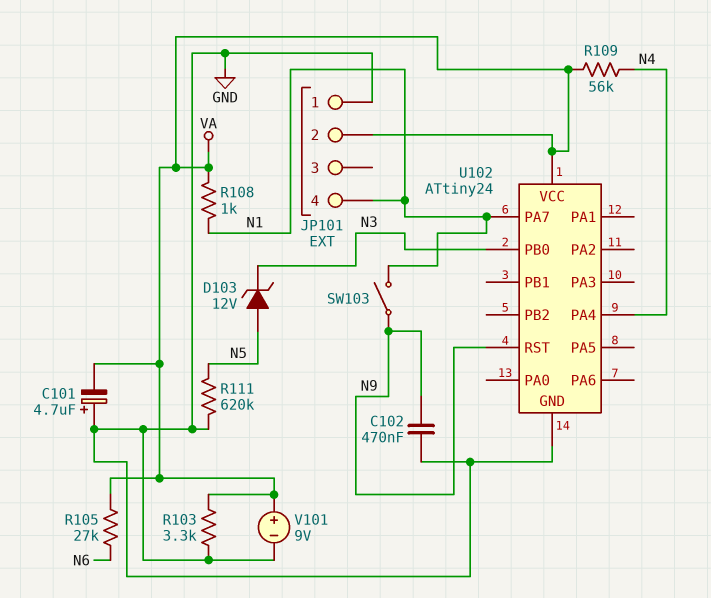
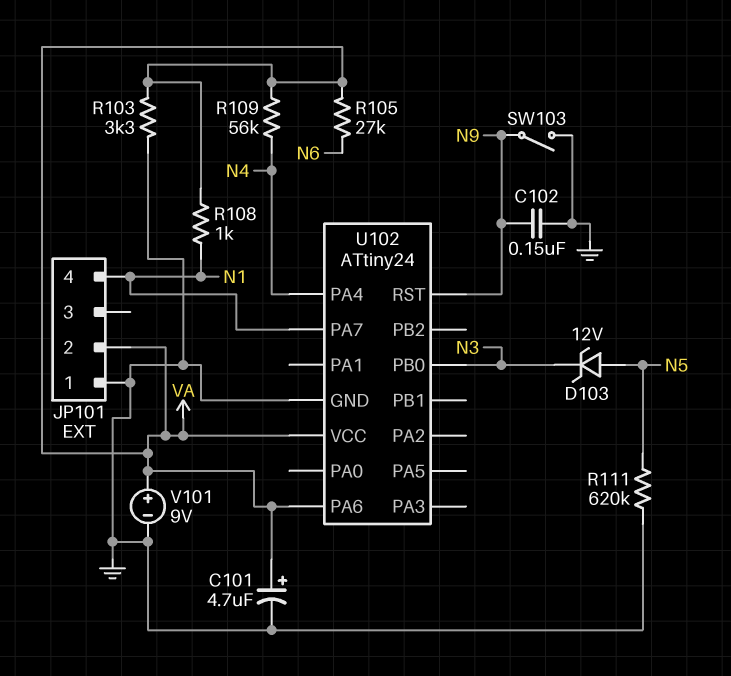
C101: 4.7uF (plus GND, minus VA) -> 4.7uF (plus VA, minus GND)
C102: 470nF (GND, N9) -> 150nF (GND, N9)
SW103: switch (N1, N9) -> switch (GND, N9)
U102 pin PA6: none -> VA

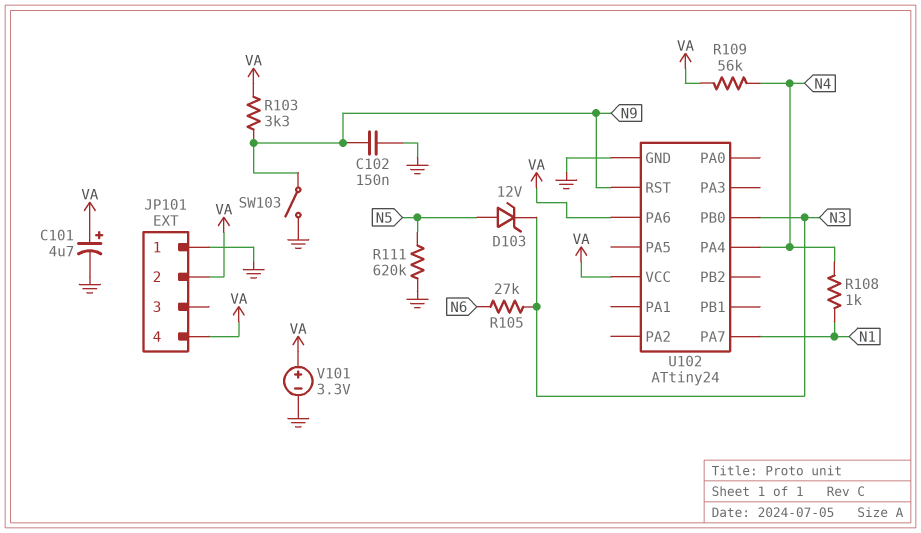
JP101 pin 4: N1 -> VA
R103: 3.3k (GND, VA) -> 3.3k (N9, VA)
R105: 27k (N6, VA) -> 27k (N3, N6)
R108: 1k (N1, VA) -> 1k (N1, N4)
V101: 9V (plus VA, minus GND) -> 3.3V (plus VA, minus GND)

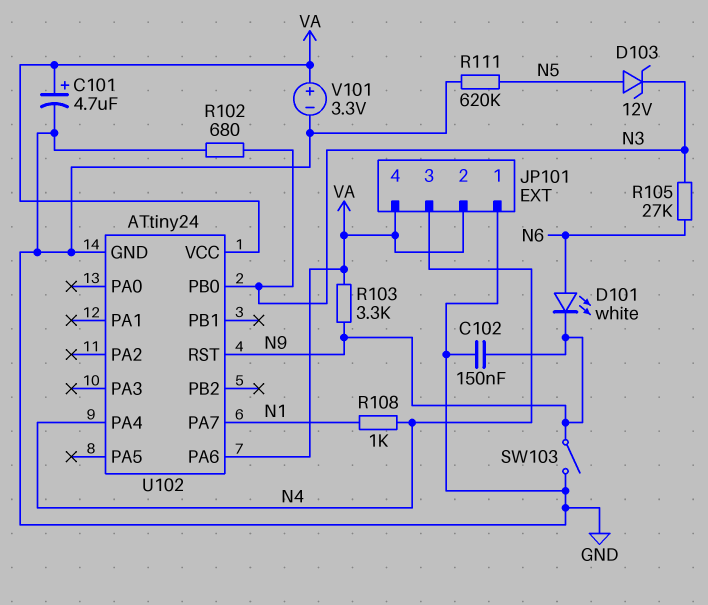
D101: none -> LED white (A N6, K N9)
JP101 pin 3: none -> N4
R102: none -> 680 (GND, N3)
R109: 56k (N4, VA) -> none

